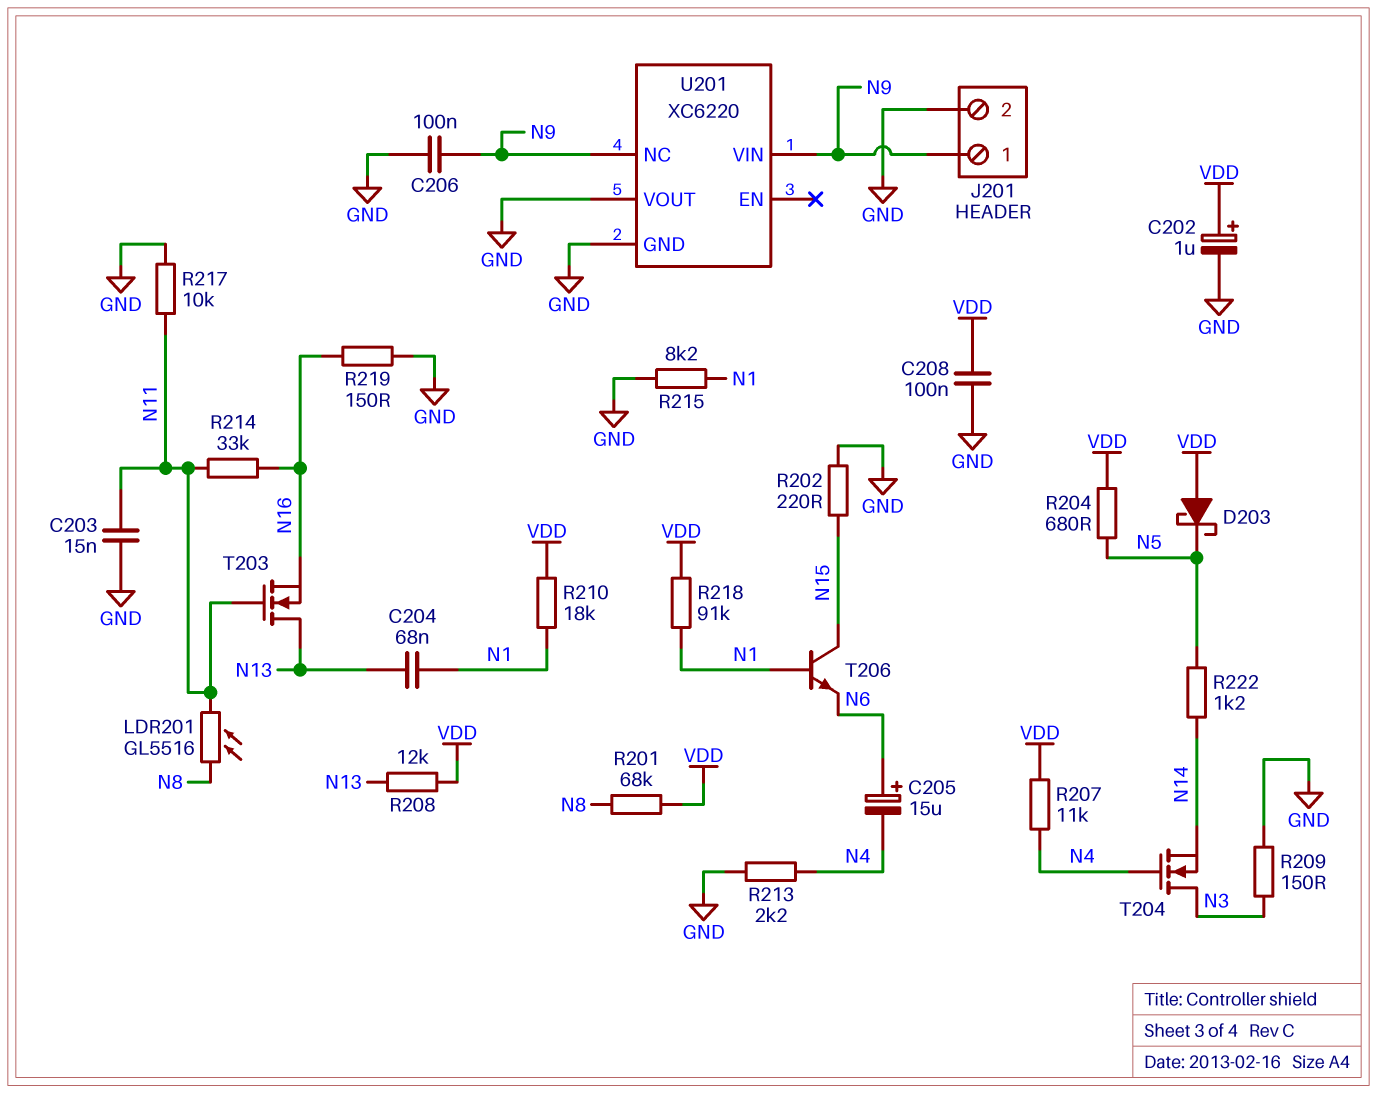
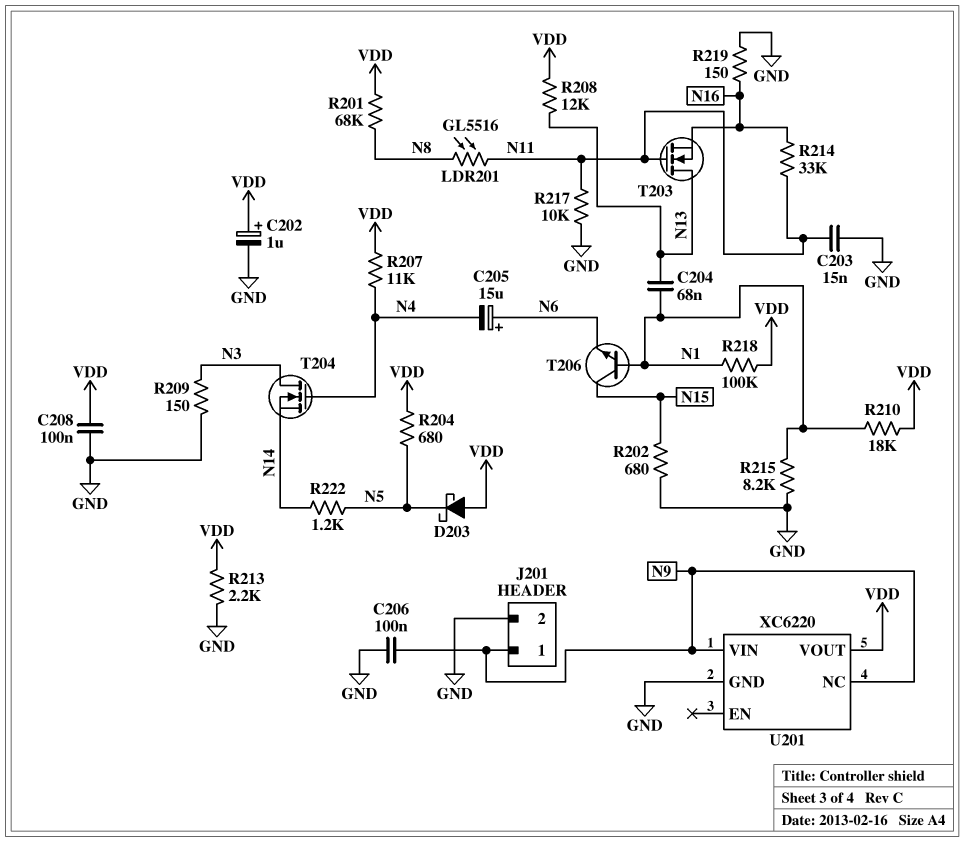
R202: 220 (GND, N15) -> 680 (GND, N15)
R213: 2.2k (GND, N4) -> 2.2k (GND, VDD)
R218: 91k (N1, VDD) -> 100k (N1, VDD)
U201 pin VOUT: GND -> VDD

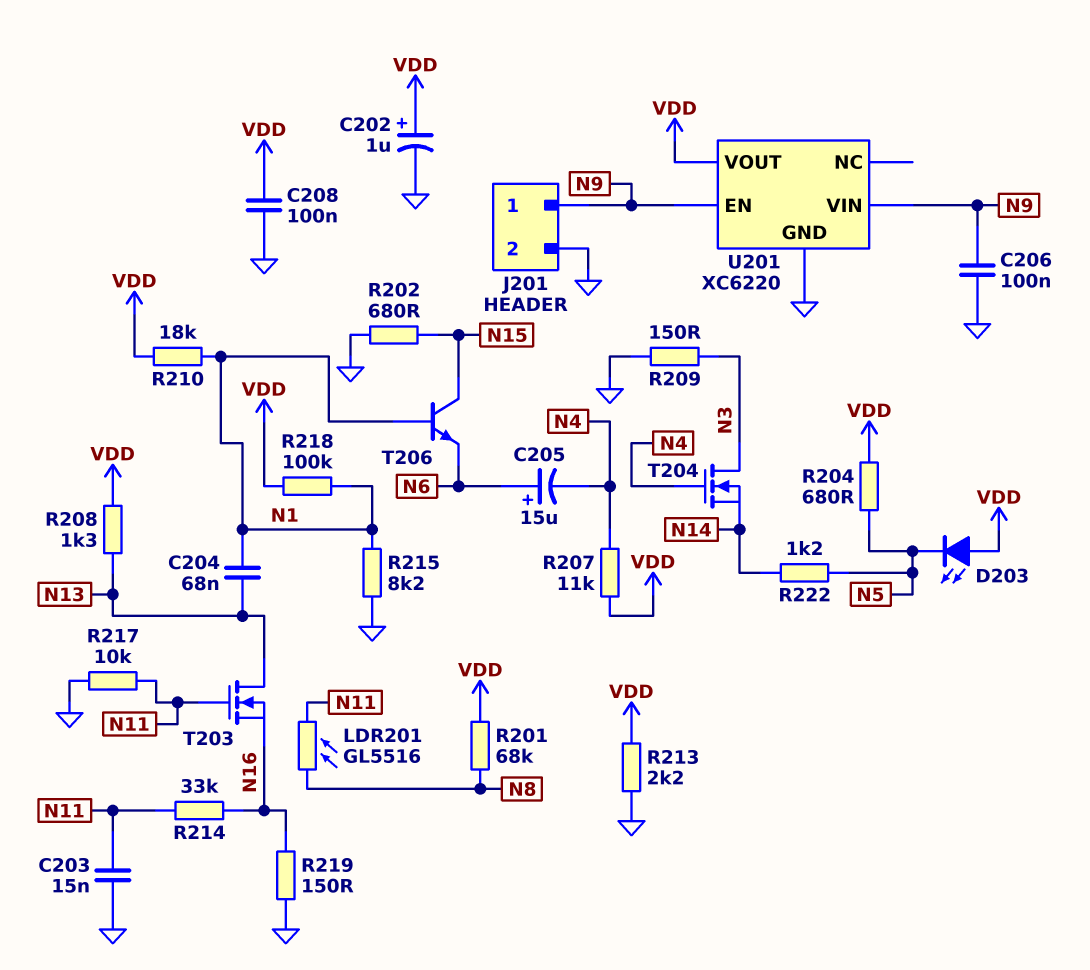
D203: schottky (A VDD, K N5) -> LED (A VDD, K N5)
R208: 12k (N13, VDD) -> 1.3k (N13, VDD)
U201 pin EN: none -> N9
U201 pin NC: N9 -> none

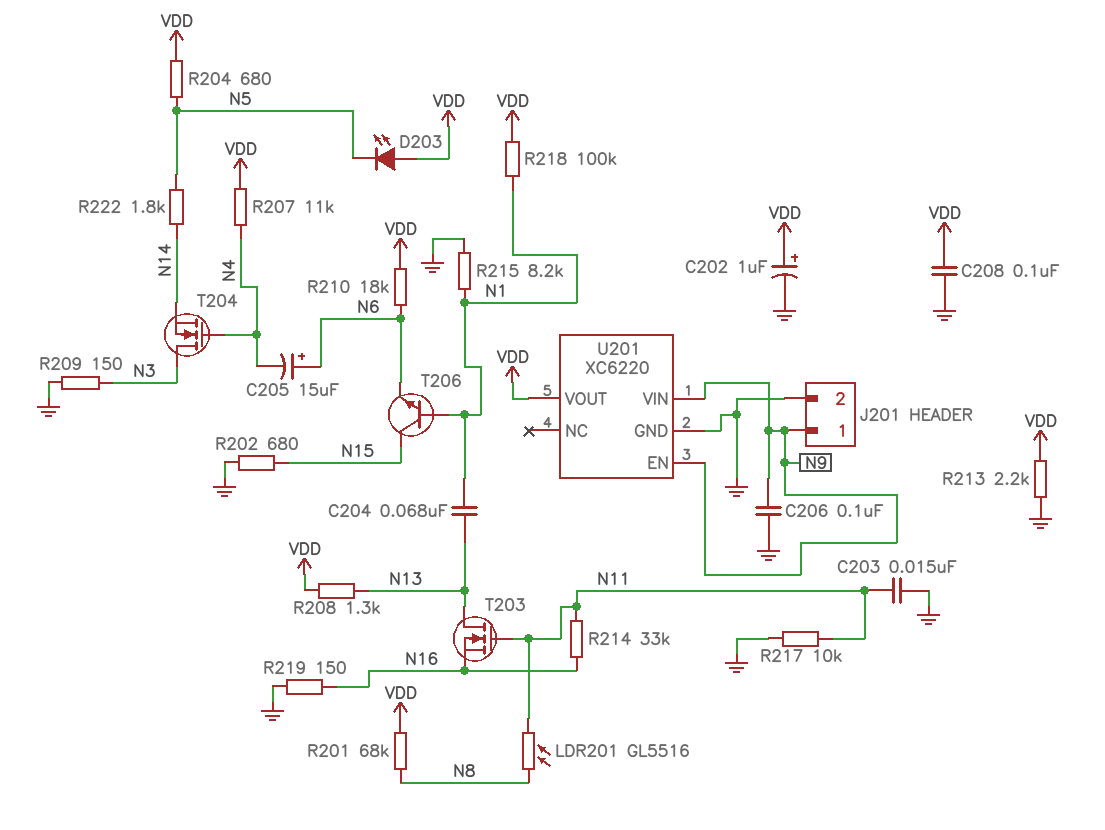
R210: 18k (N1, VDD) -> 18k (N6, VDD)
R222: 1.2k (N5, N14) -> 1.8k (N5, N14)

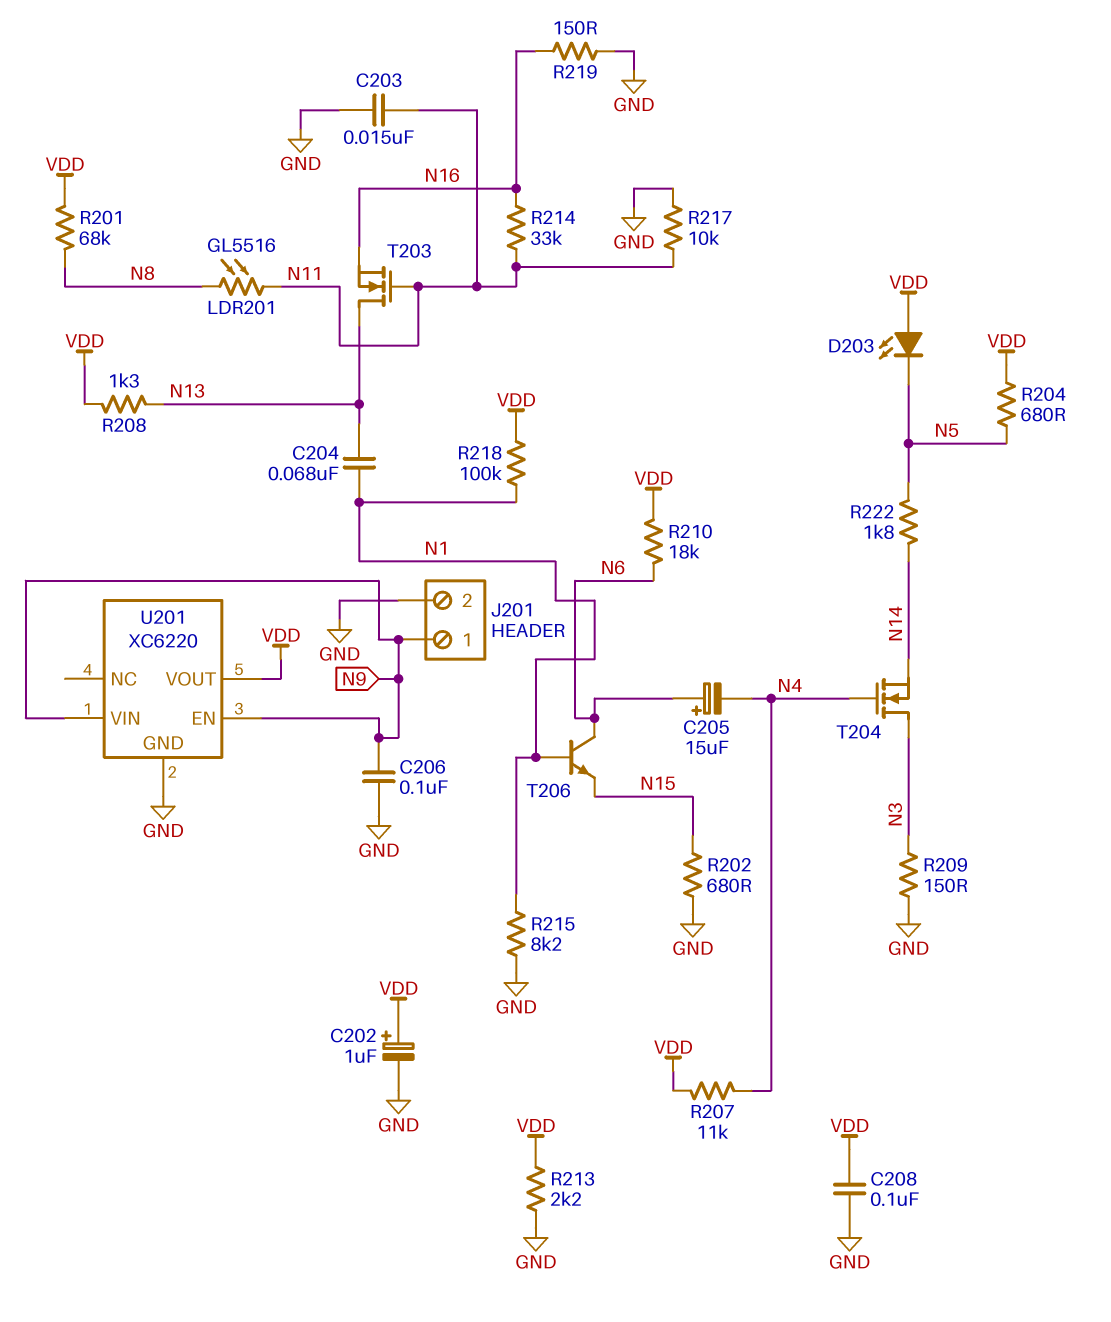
T206: NPN (B N1, C N15, E N6) -> NPN (B N1, C N6, E N15)

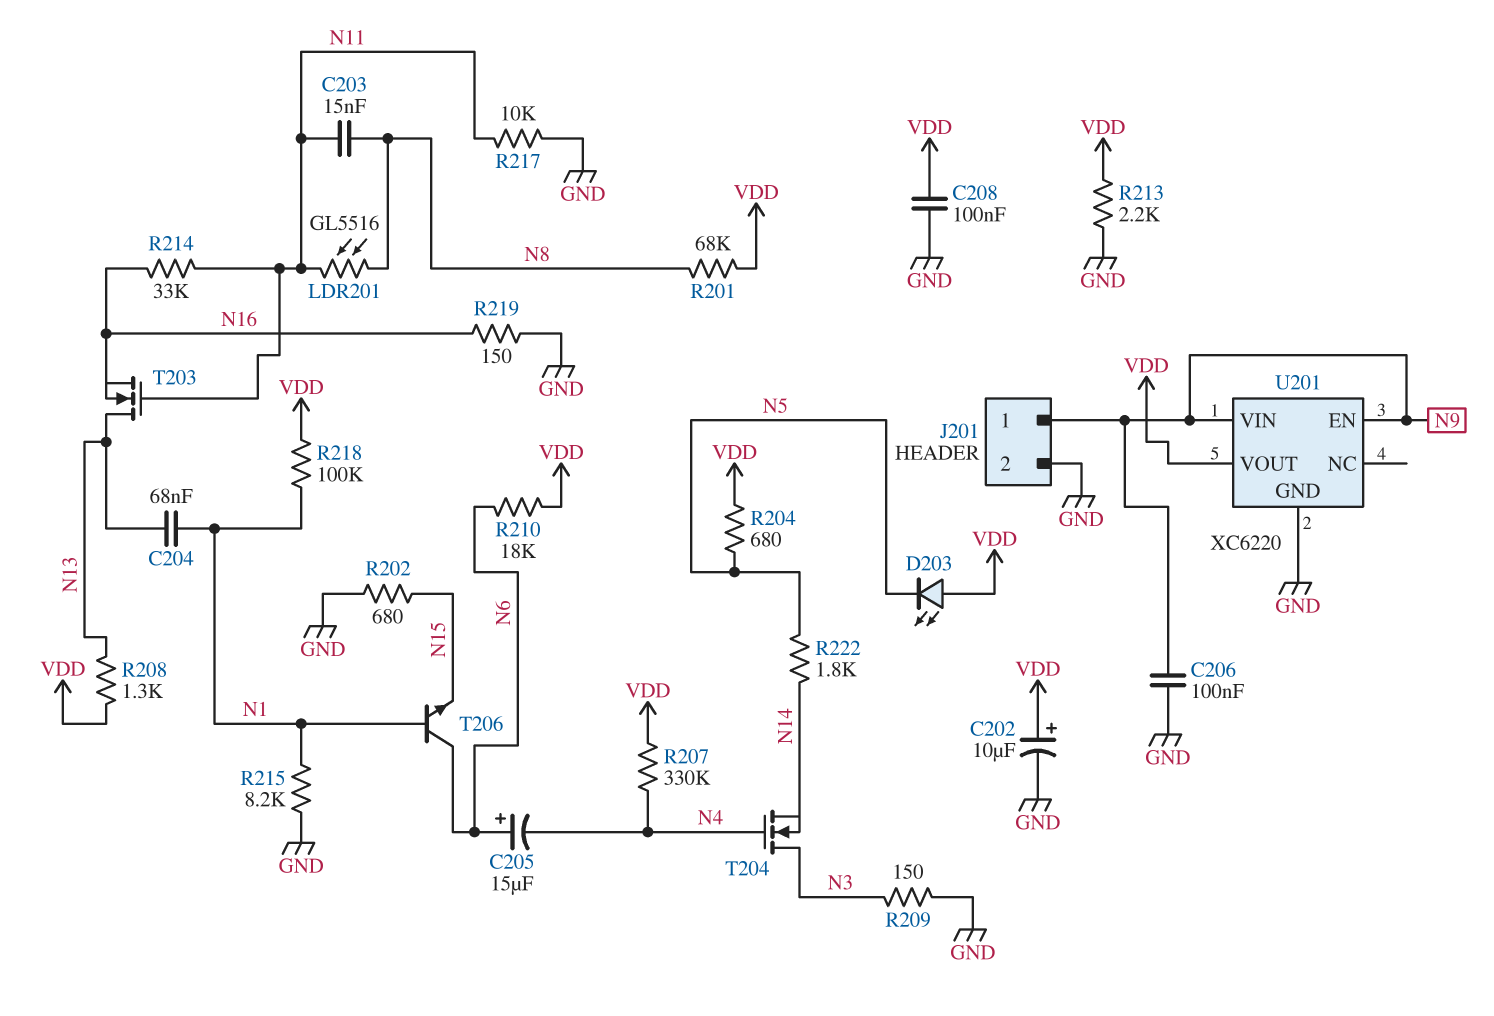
C202: 1uF (plus VDD, minus GND) -> 10uF (plus VDD, minus GND)
C203: 15nF (GND, N11) -> 15nF (N8, N11)
R207: 11k (N4, VDD) -> 330k (N4, VDD)

